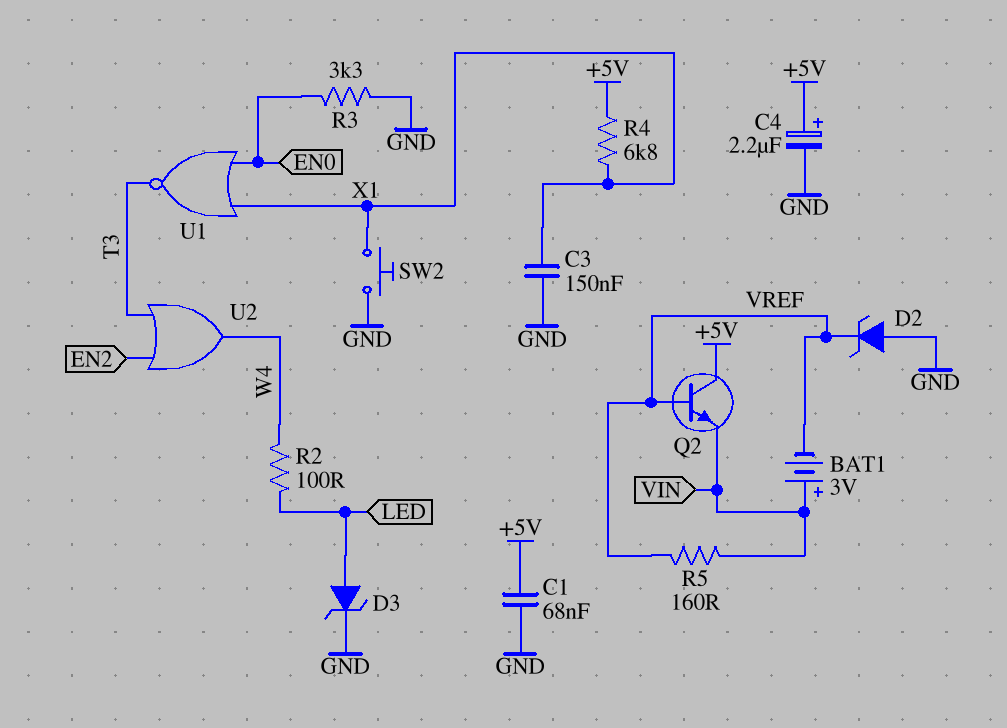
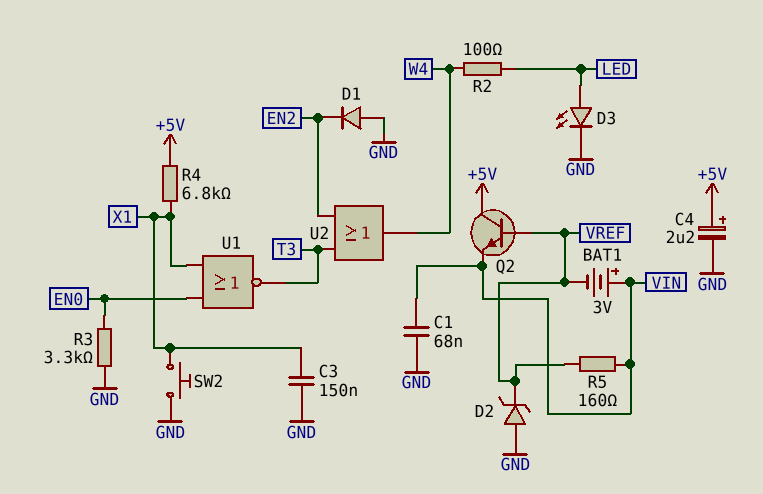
C1: 68nF (+5V, GND) -> 68nF (GND, VIN)
D1: none -> diode (A GND, K EN2)
D3: zener (A LED, K GND) -> LED (A LED, K GND)

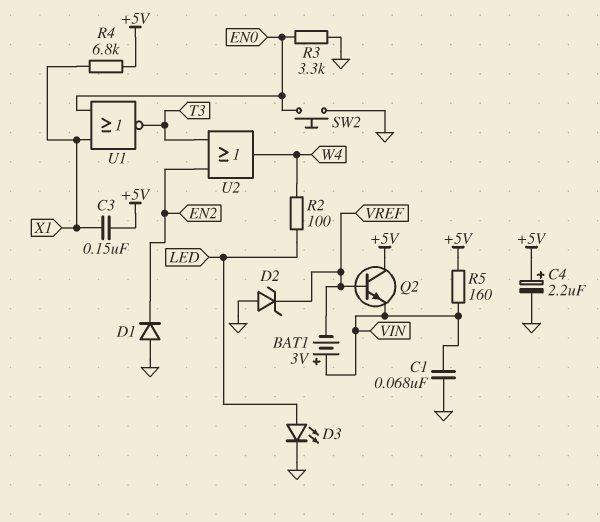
C3: 150nF (GND, X1) -> 150nF (+5V, X1)
R5: 160 (VIN, VREF) -> 160 (+5V, VIN)
SW2: button (GND, X1) -> button (EN0, GND)

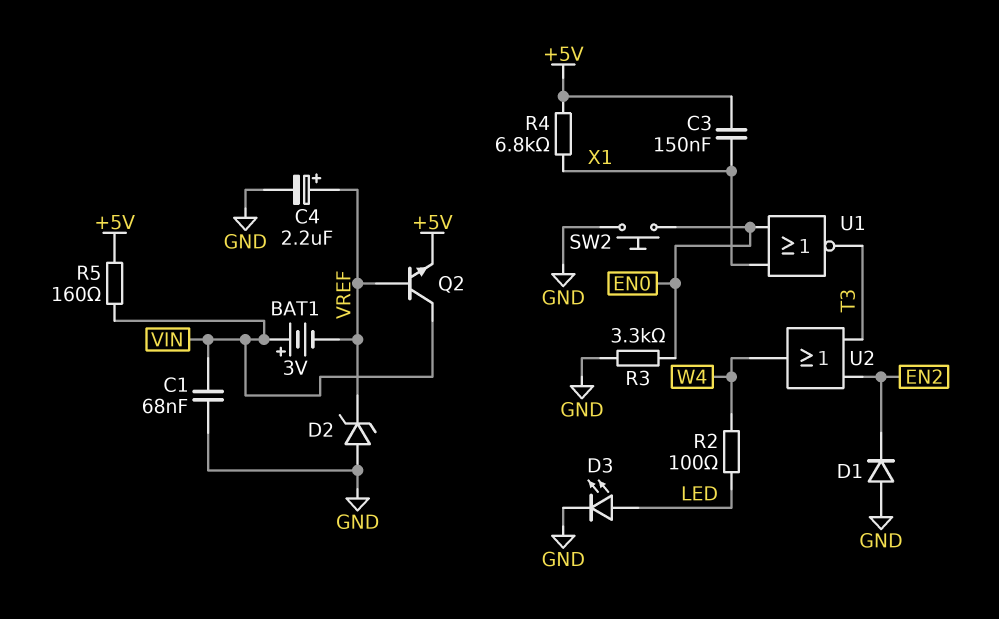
C4: 2.2uF (plus +5V, minus GND) -> 2.2uF (plus VREF, minus GND)
Q2: NPN (B VREF, C +5V, E VIN) -> NPN (B VREF, C VIN, E +5V)

